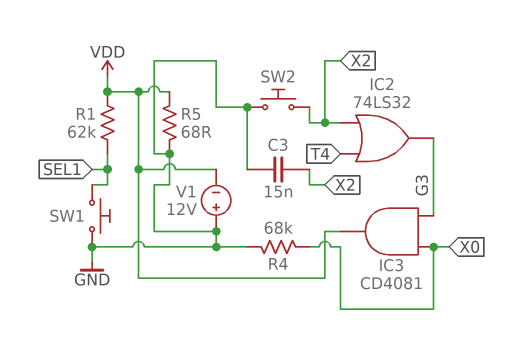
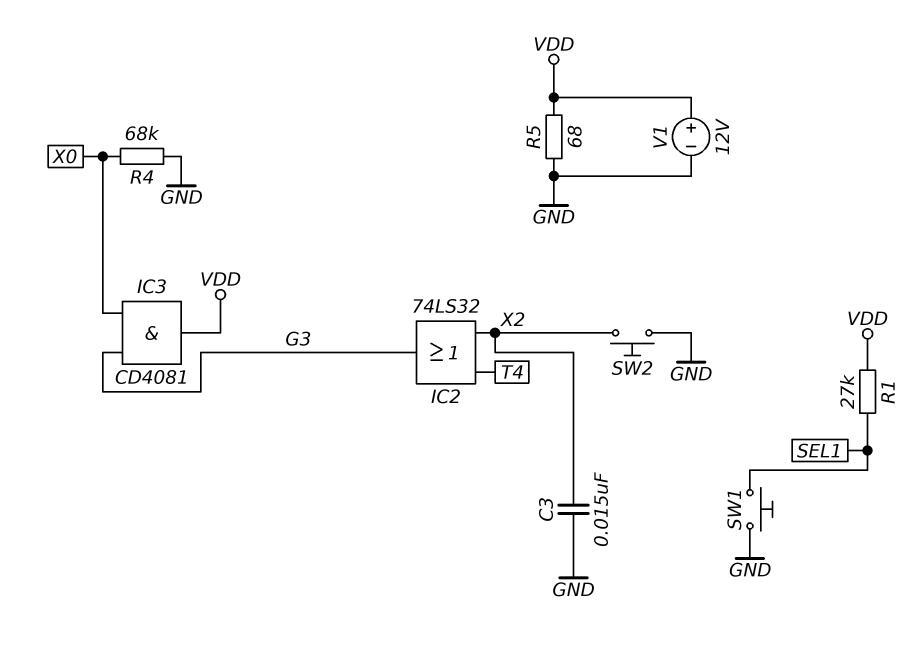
R1: 62k (SEL1, VDD) -> 27k (SEL1, VDD)
V1: 12V (plus GND, minus VDD) -> 12V (plus VDD, minus GND)

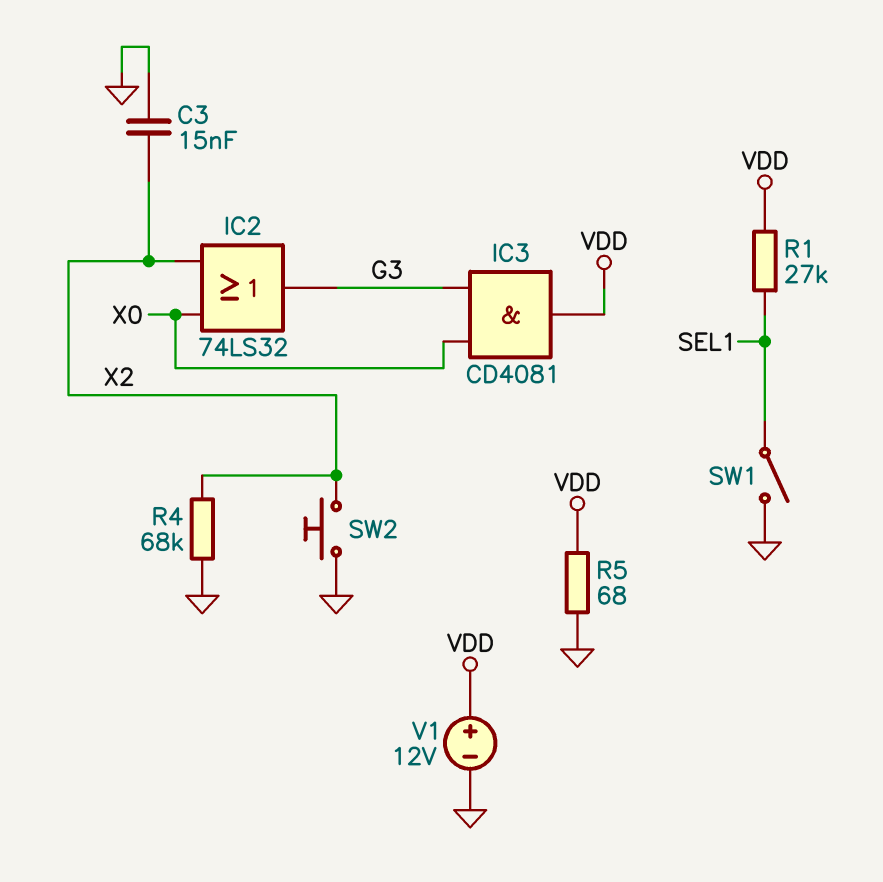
IC2: OR 74LS32 (in T4, in X2, out G3) -> OR 74LS32 (in X0, in X2, out G3)
R4: 68k (GND, X0) -> 68k (GND, X2)
SW1: button (GND, SEL1) -> switch (GND, SEL1)

